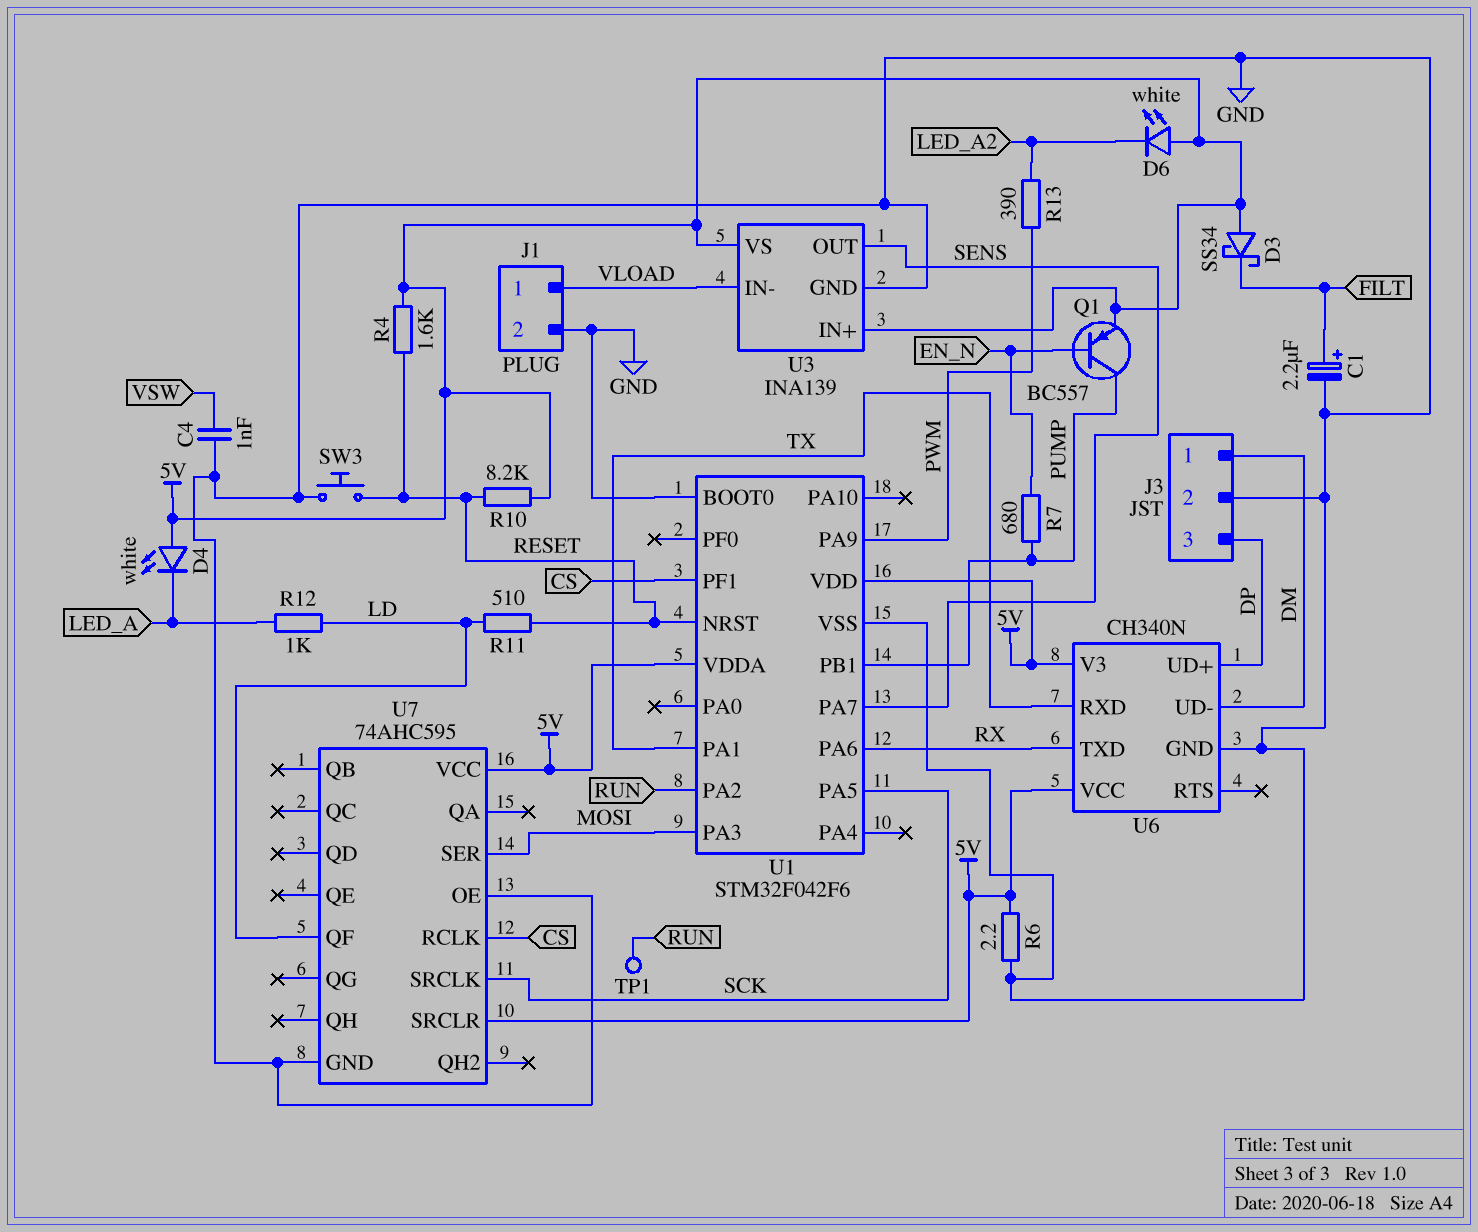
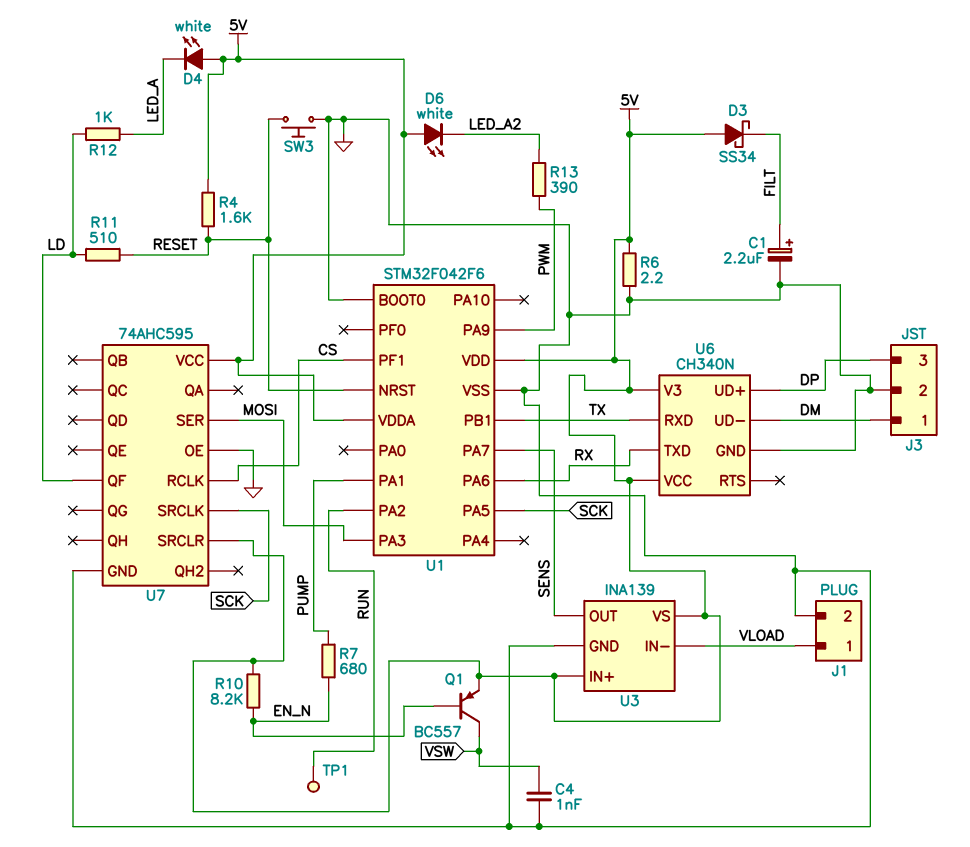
Q1: PNP BC557 (B EN_N, C PUMP, E 5V) -> PNP BC557 (B EN_N, C VSW, E 5V)
R10: 8.2k (5V, RESET) -> 8.2k (5V, EN_N)
U1 pin PA1: TX -> PUMP
U1 pin PB1: PUMP -> TX

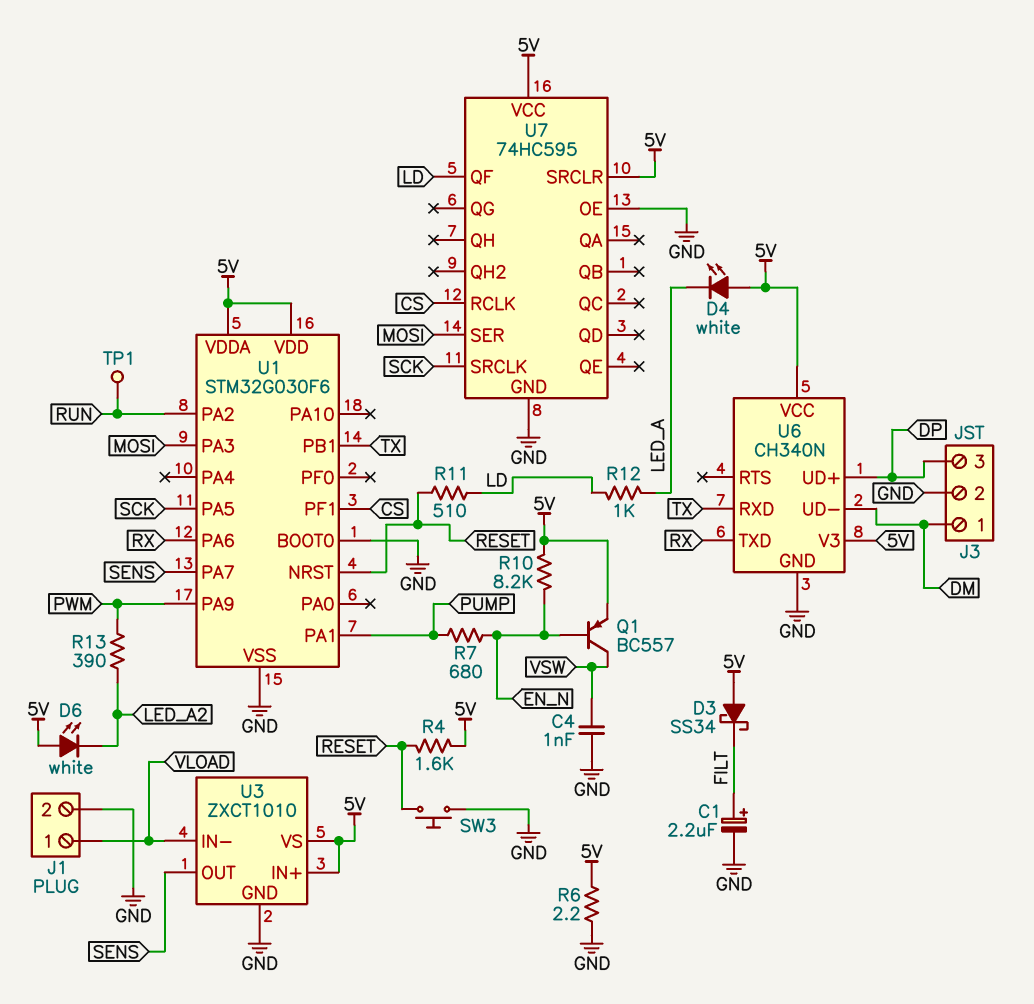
U1: STM32F042F6 -> STM32G030F6
U3: INA139 -> ZXCT1010
U7: 74AHC595 -> 74HC595

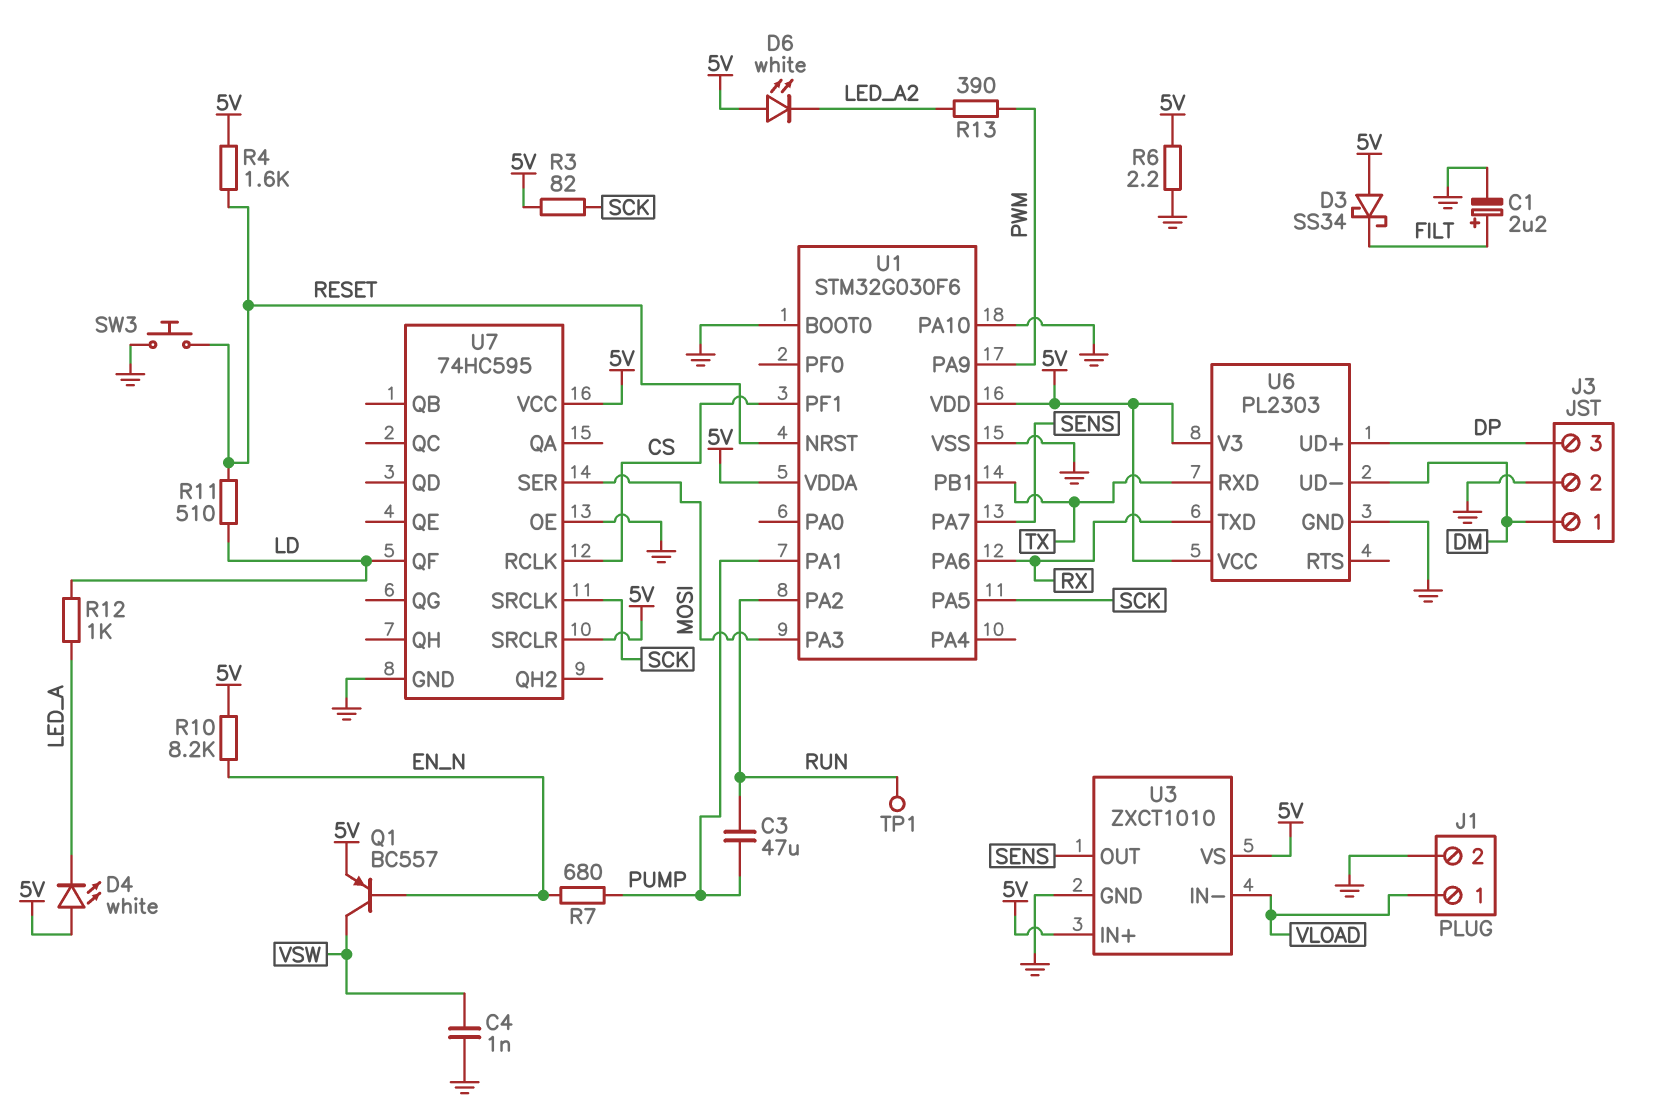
C3: none -> 47uF (PUMP, RUN)
R3: none -> 82 (5V, SCK)
U1 pin PA10: none -> GND
U6: CH340N -> PL2303

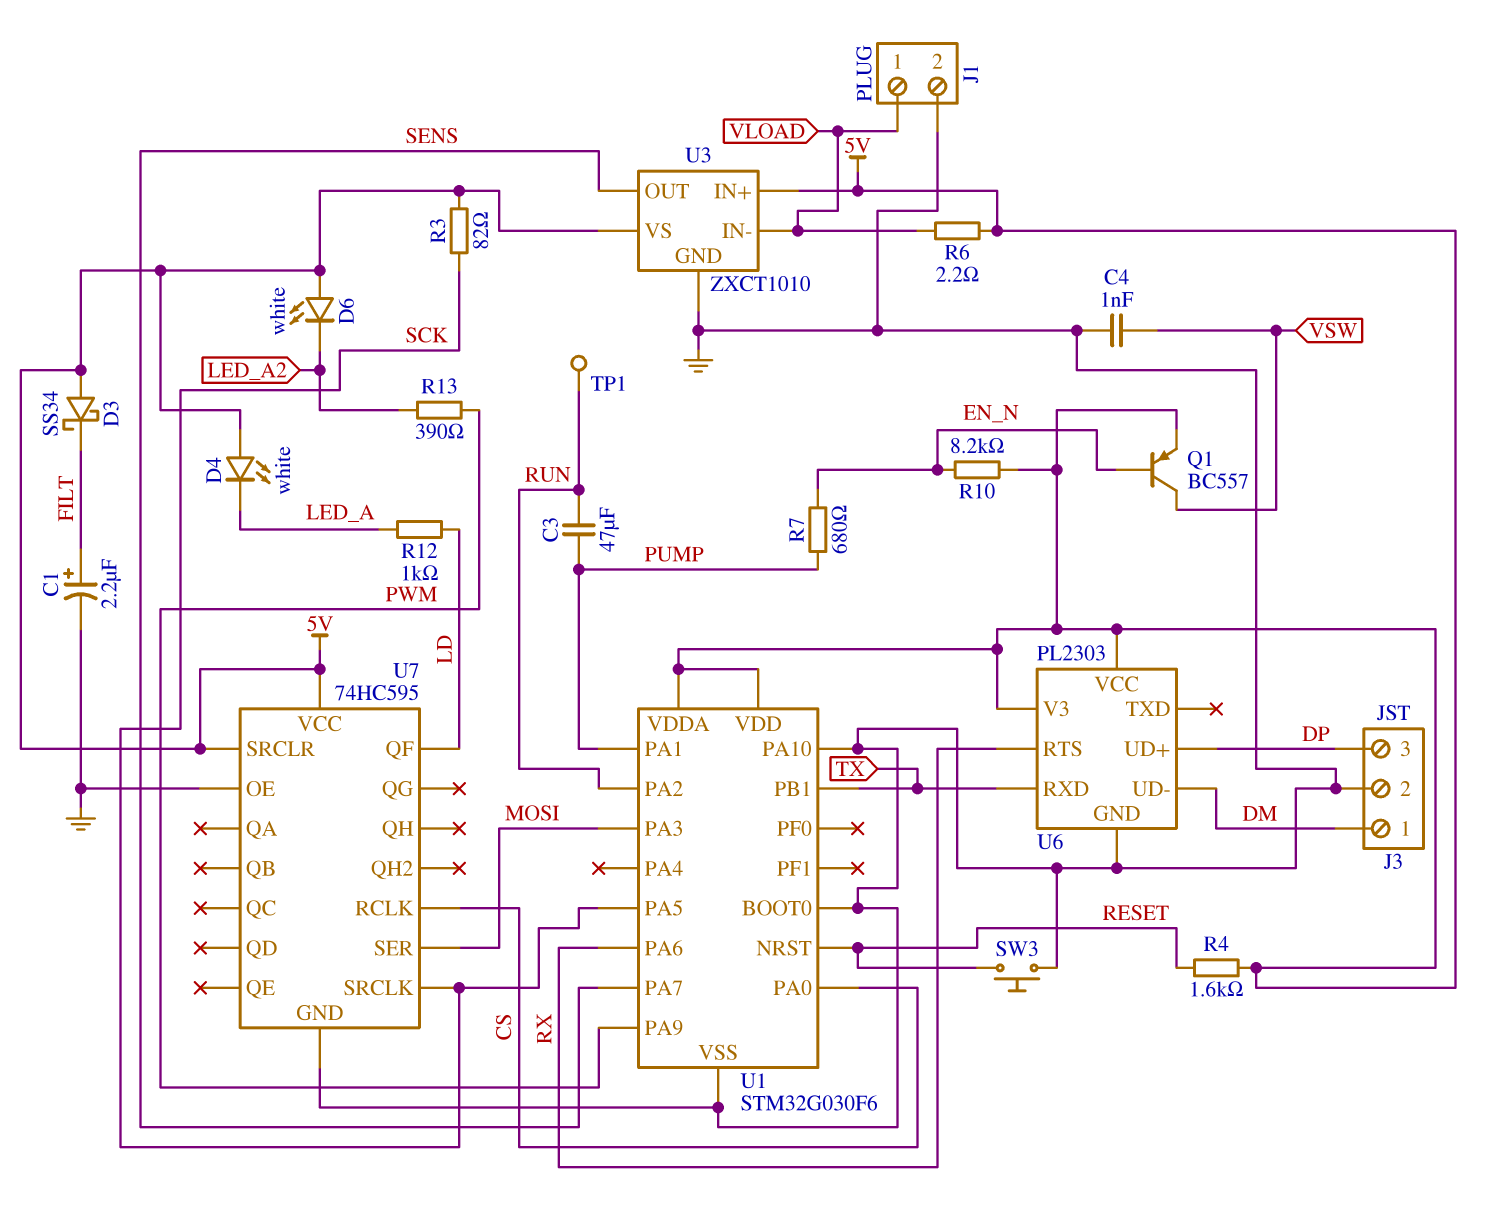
R6: 2.2 (5V, GND) -> 2.2 (5V, VLOAD)
R11: 510 (LD, RESET) -> none
U1 pin PA0: none -> CS
U1 pin PF1: CS -> none
U6 pin RTS: none -> RX
U6 pin TXD: RX -> none

